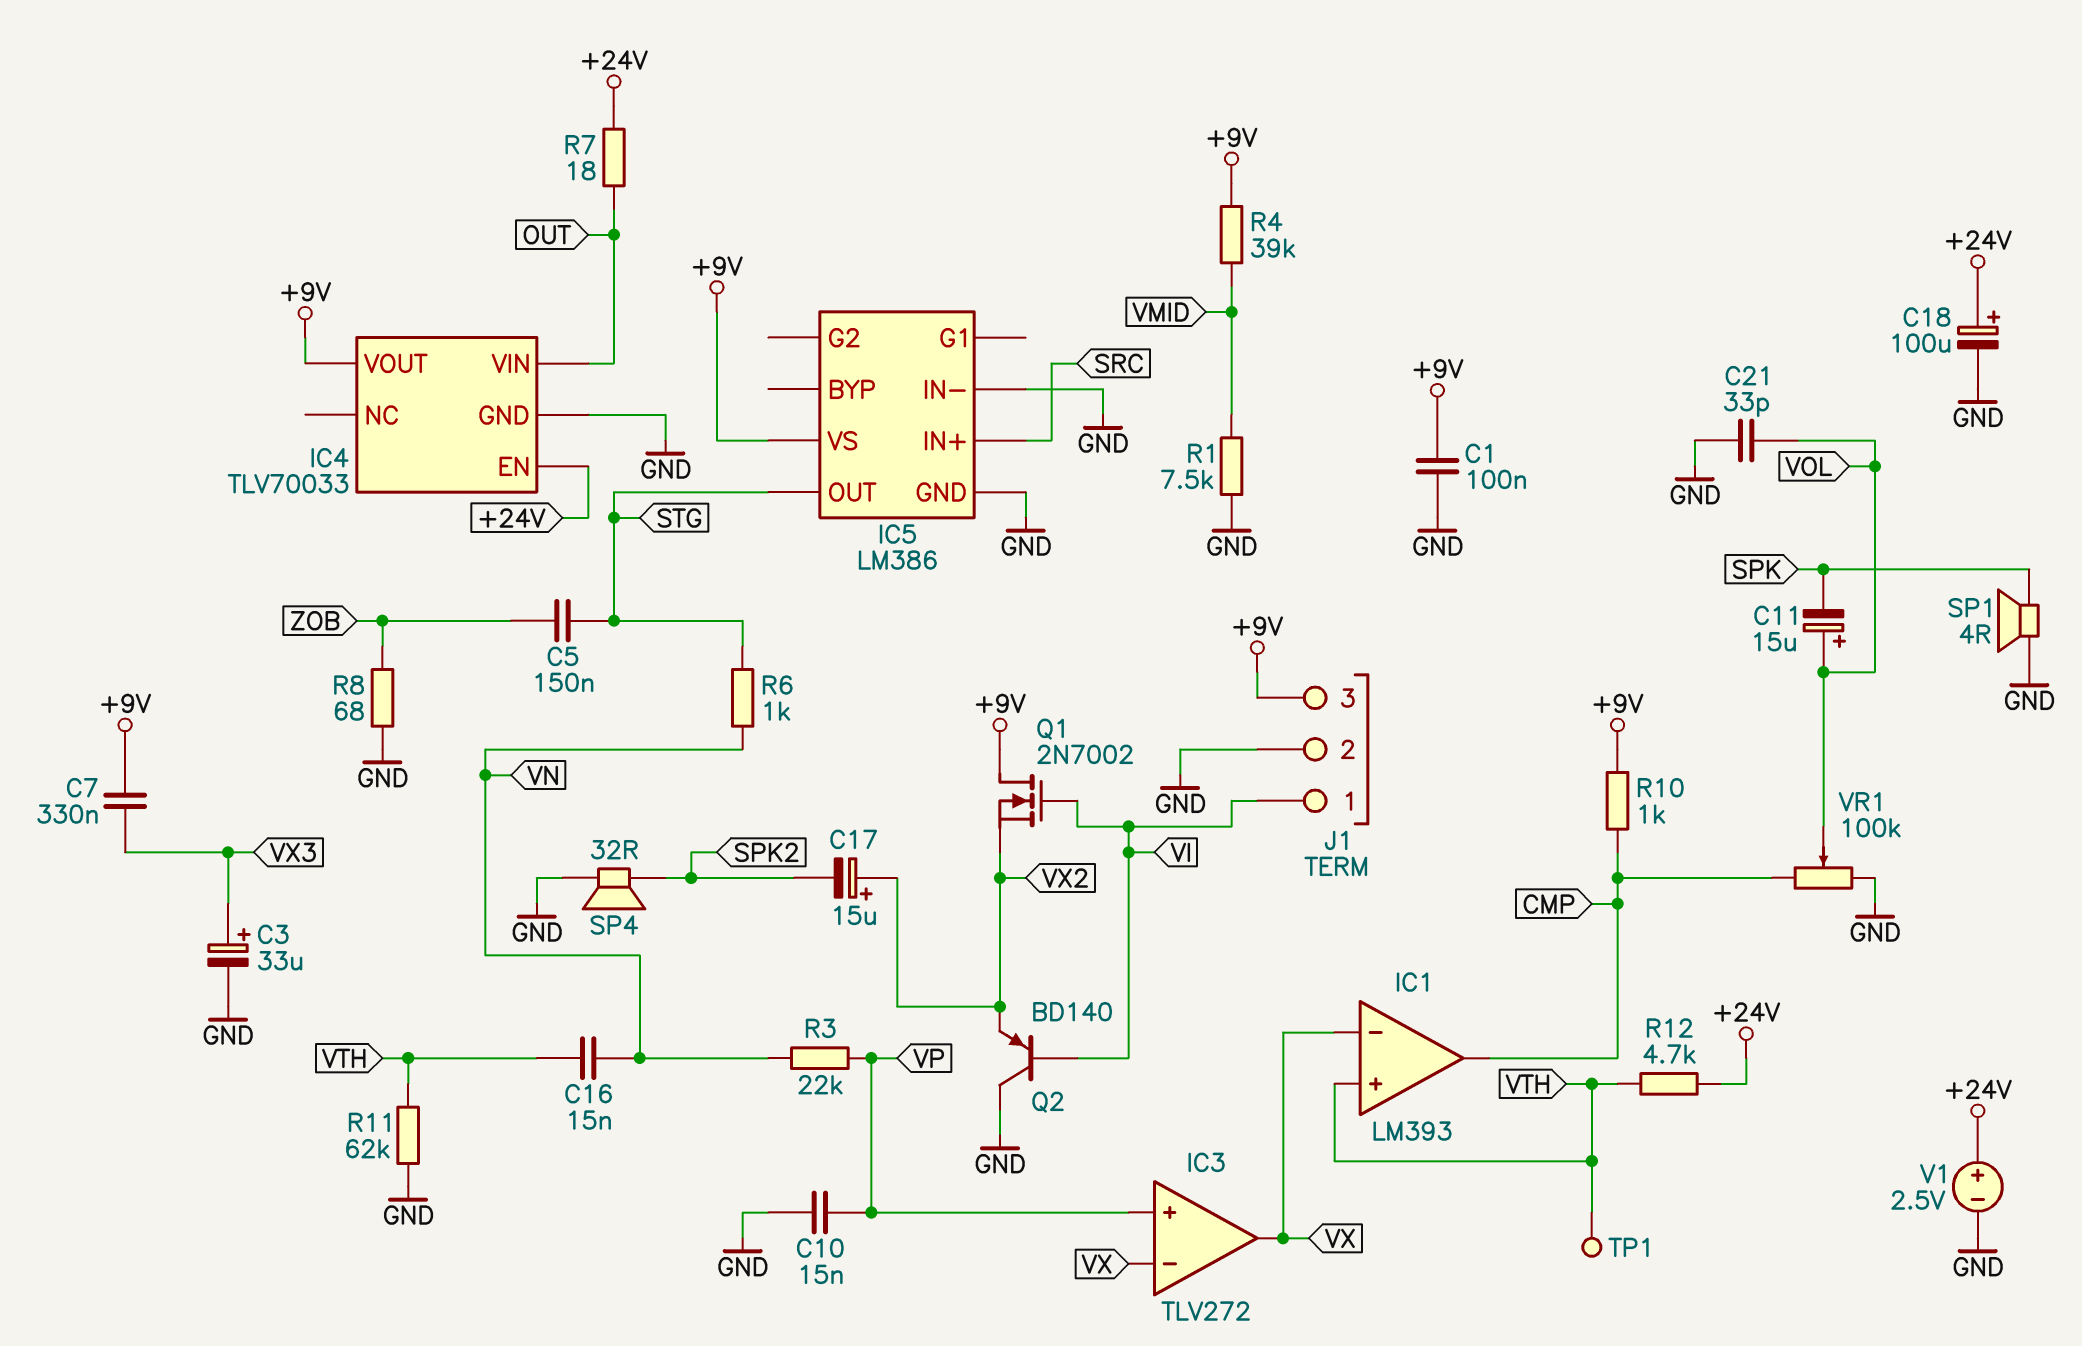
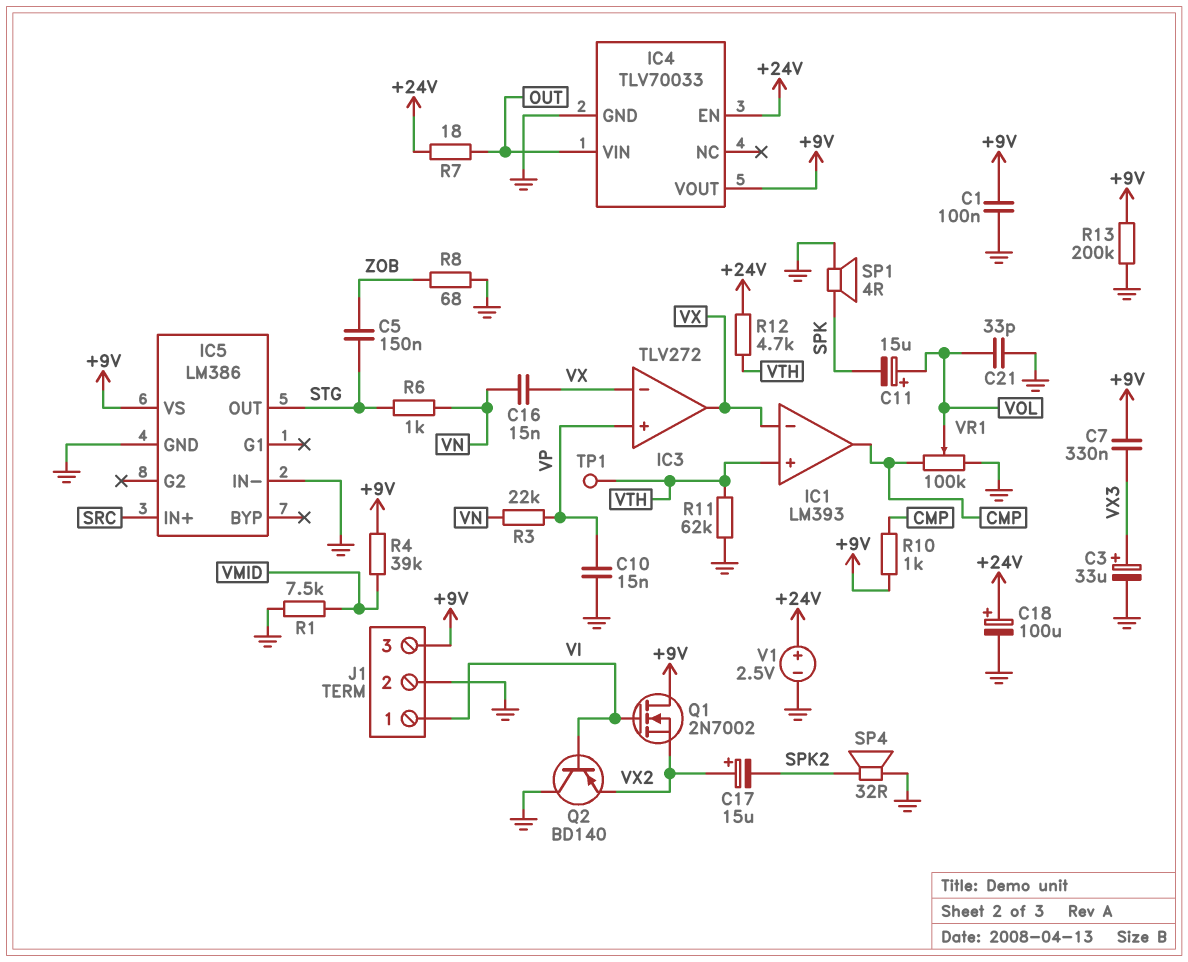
C16: 15nF (VN, VTH) -> 15nF (VN, VX)
R13: none -> 200k (+9V, GND)

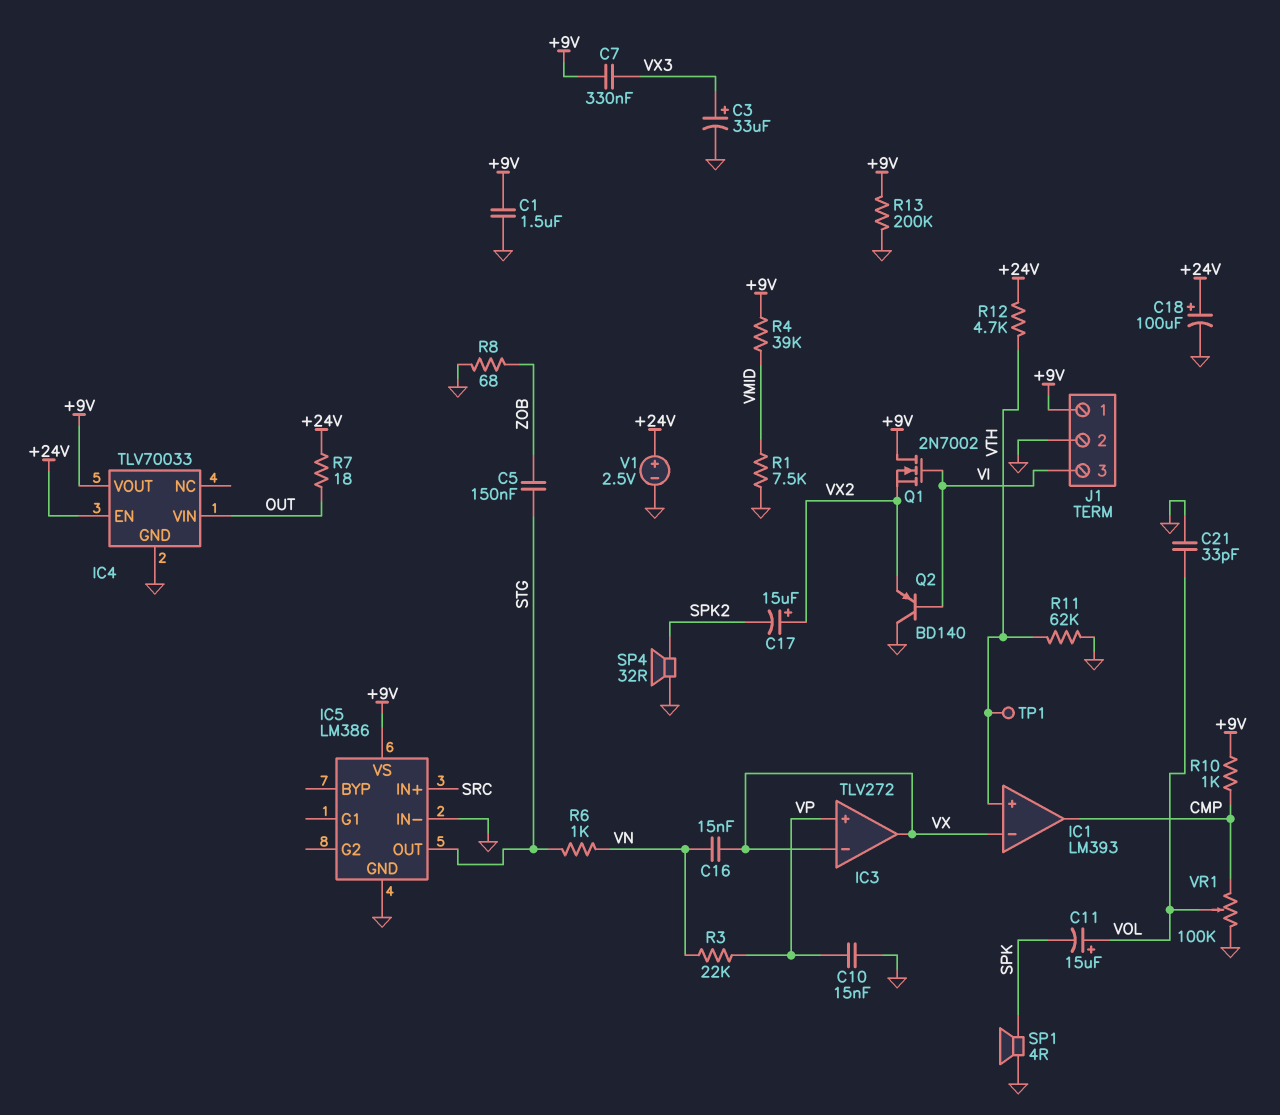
C1: 100nF (+9V, GND) -> 1.5uF (+9V, GND)
J1 pin 1: VI -> +9V
J1 pin 3: +9V -> VI

